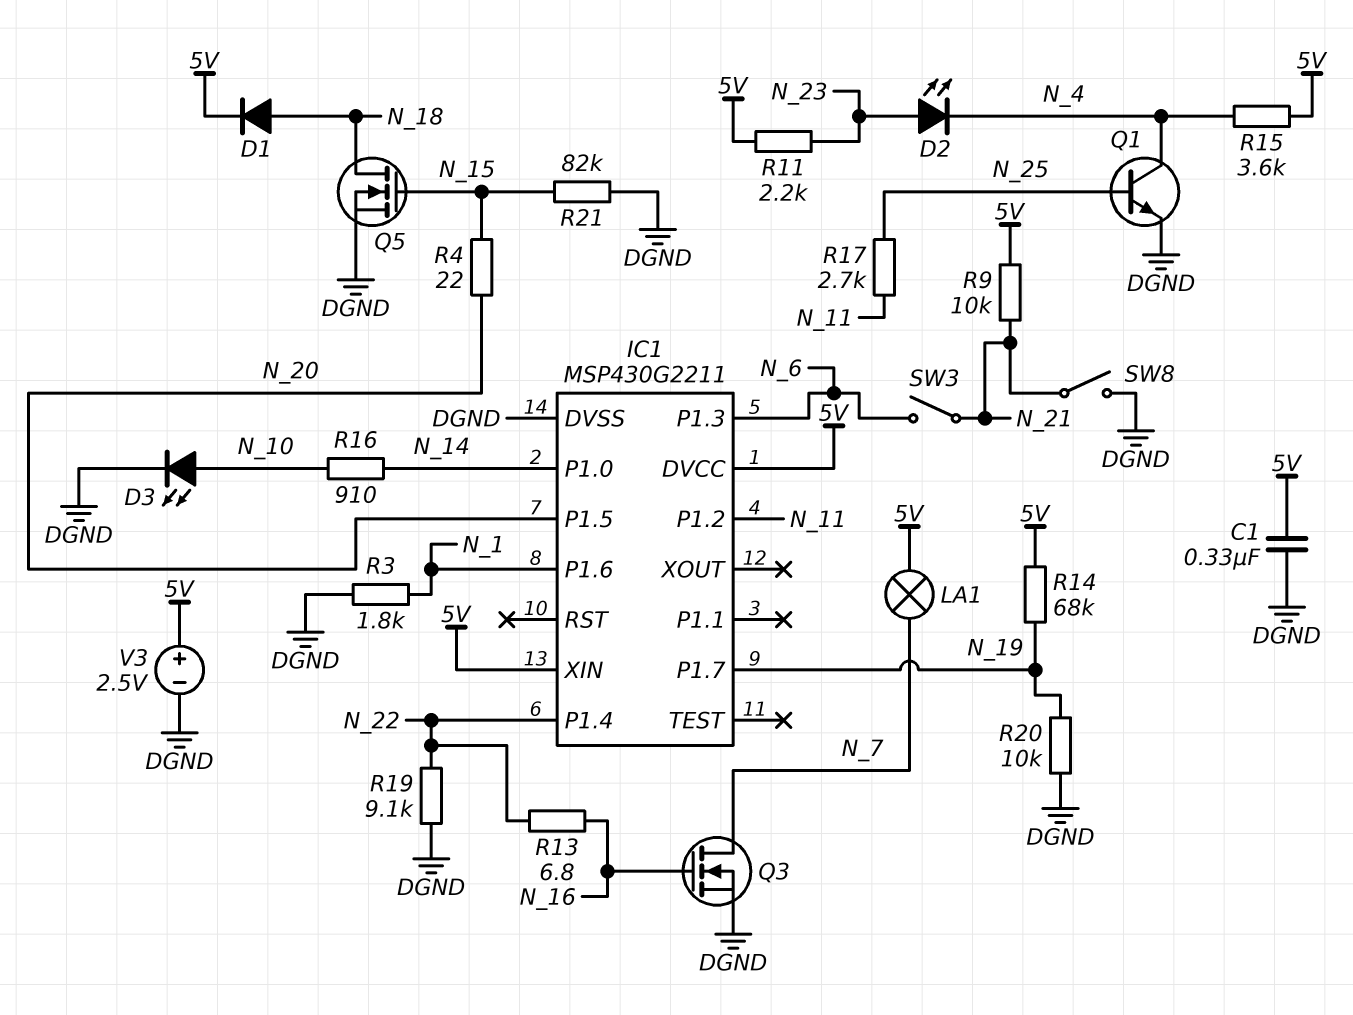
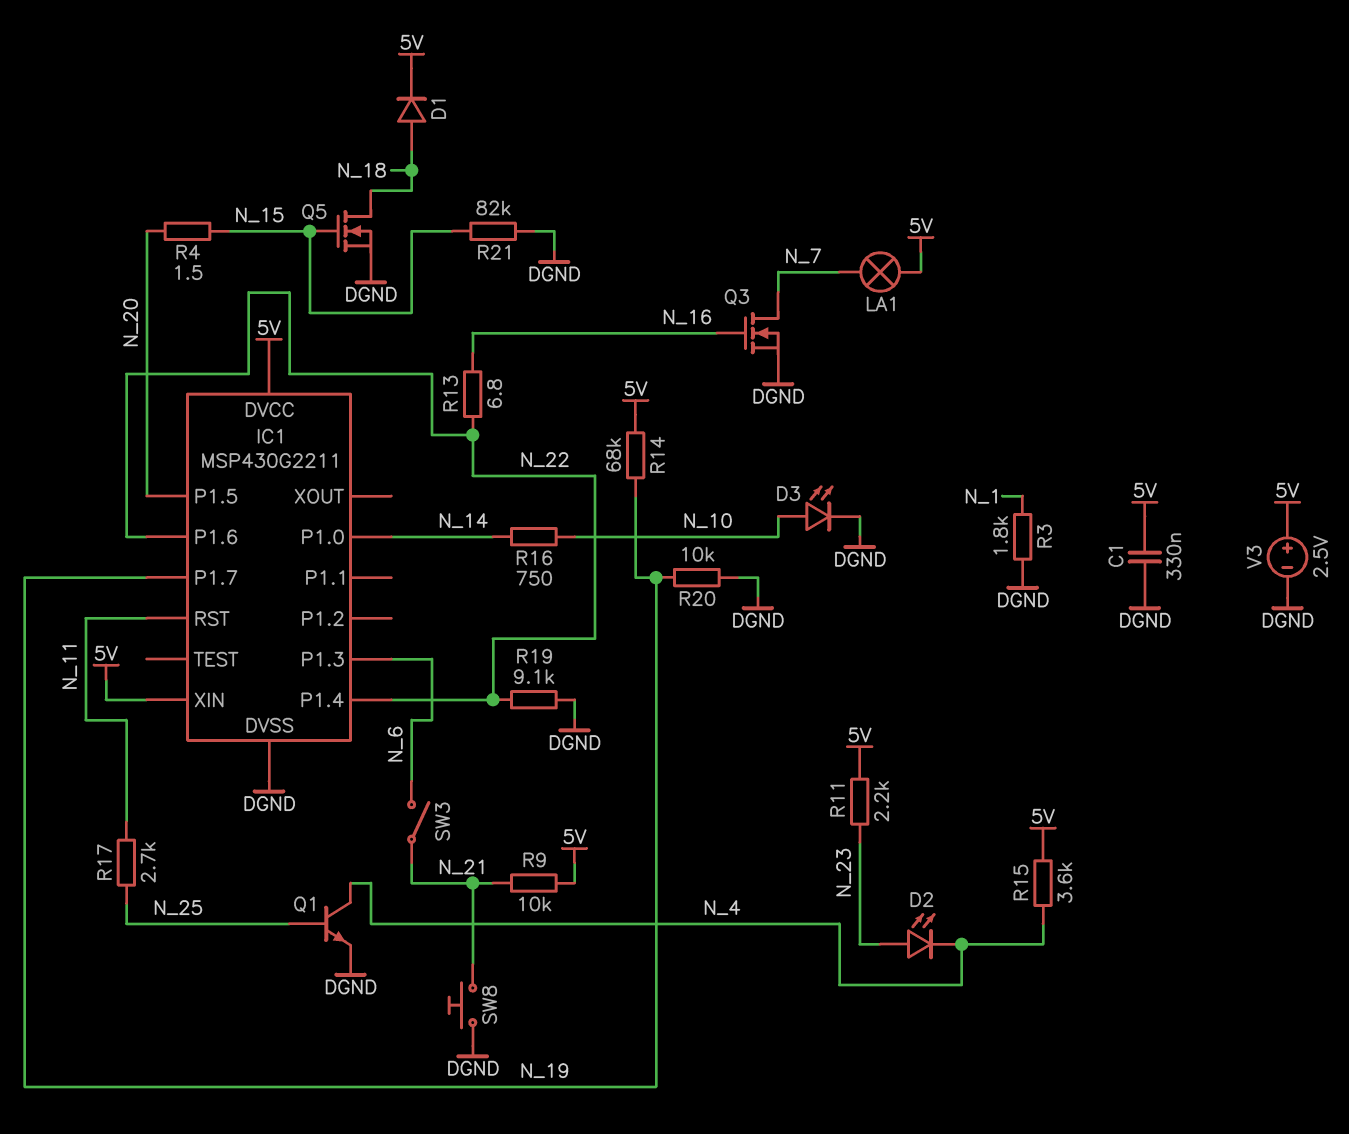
IC1 pin P1.2: N_11 -> none
IC1 pin P1.6: N_1 -> N_22
IC1 pin RST: none -> N_11
R4: 22 (N_15, N_20) -> 1.5 (N_15, N_20)
R16: 910 (N_10, N_14) -> 750 (N_10, N_14)
SW8: switch (DGND, N_21) -> button (DGND, N_21)

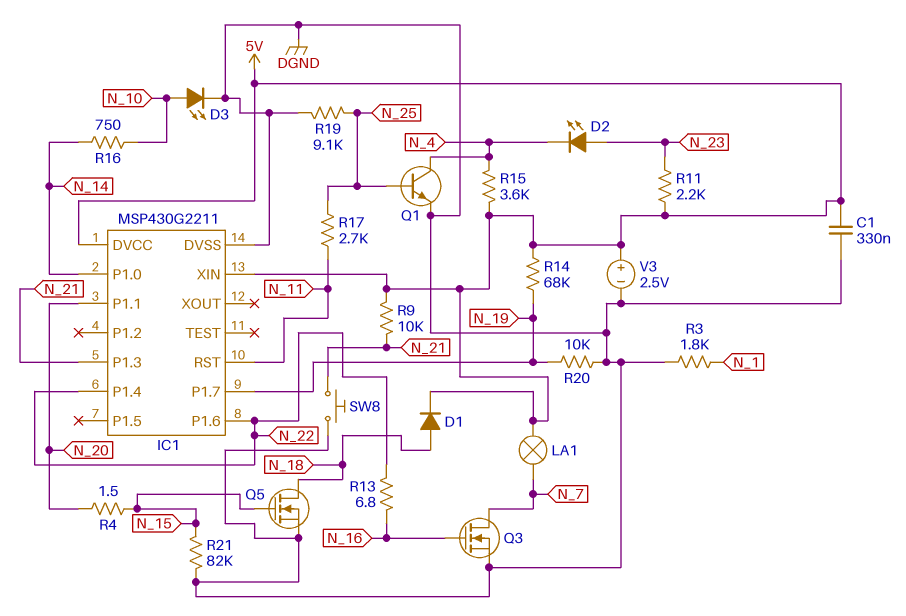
IC1 pin P1.1: none -> N_20
IC1 pin P1.3: N_6 -> N_21
IC1 pin P1.5: N_20 -> none
R19: 9.1k (DGND, N_22) -> 9.1k (DGND, N_25)
SW3: switch (N_6, N_21) -> none

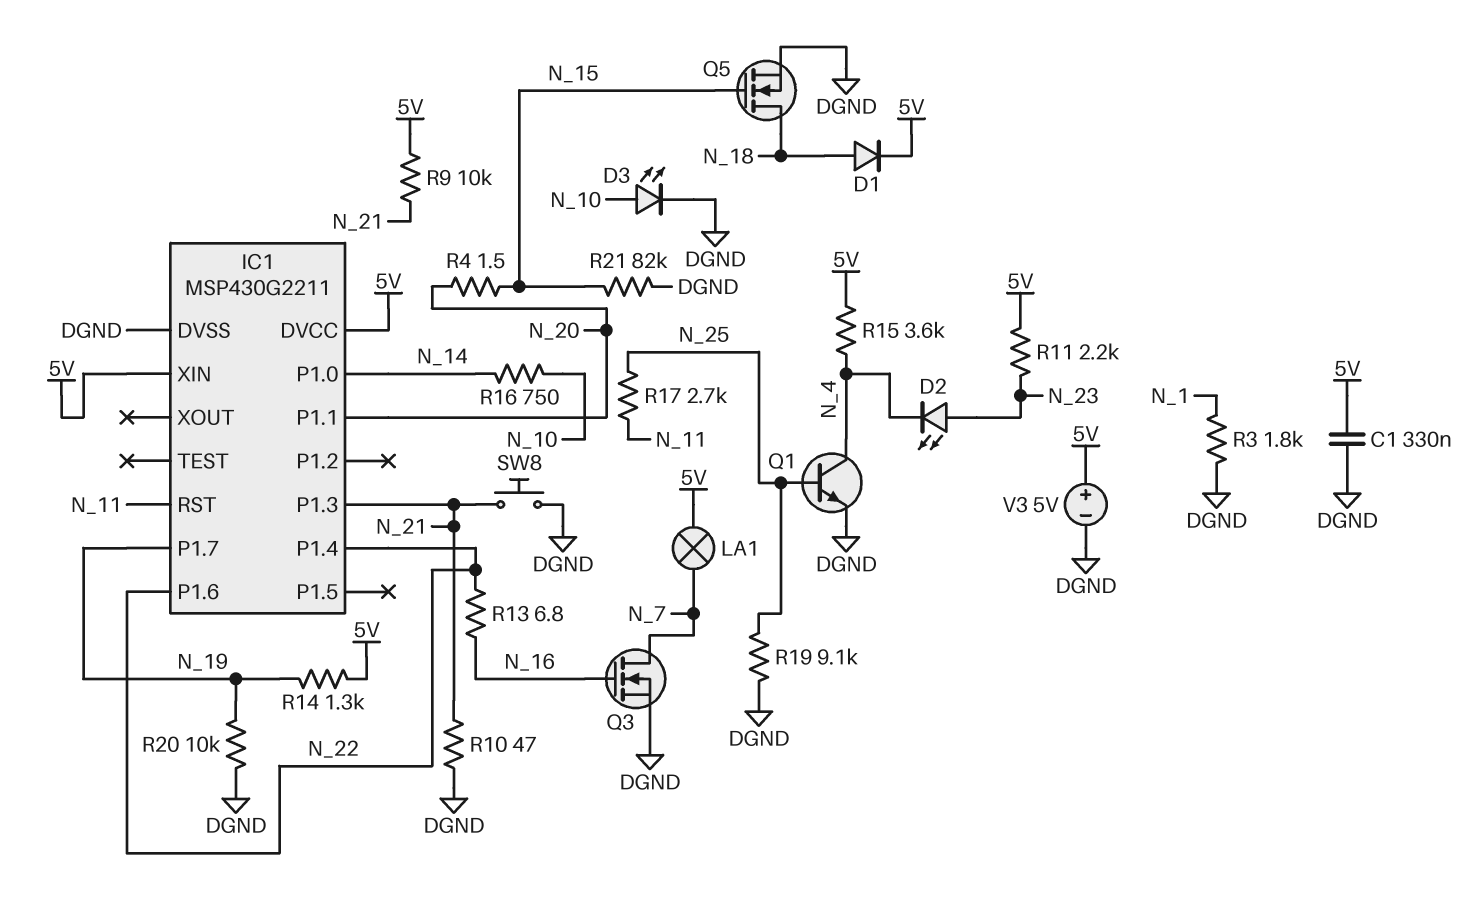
R10: none -> 47 (DGND, N_21)
R14: 68k (5V, N_19) -> 1.3k (5V, N_19)
V3: 2.5V (plus 5V, minus DGND) -> 5V (plus 5V, minus DGND)

